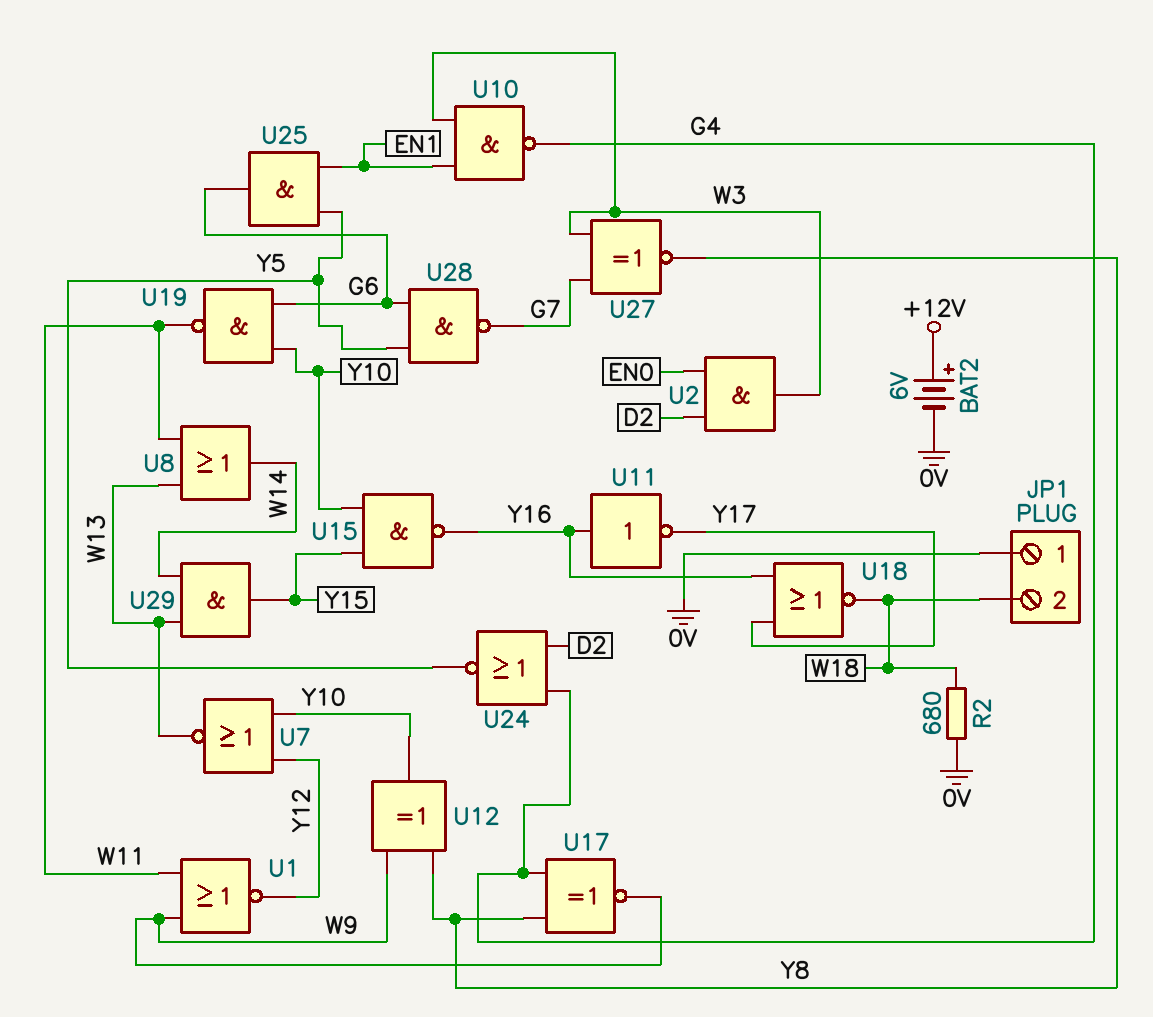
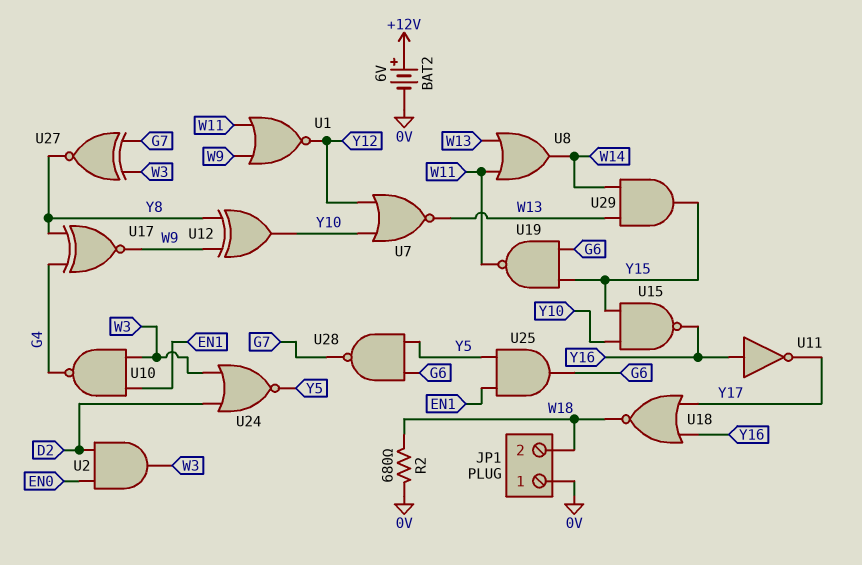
U19: NAND (in G6, in Y10, out W11) -> NAND (in G6, in Y15, out W11)
U24: NOR (in D2, in G4, out Y5) -> NOR (in D2, in W3, out Y5)

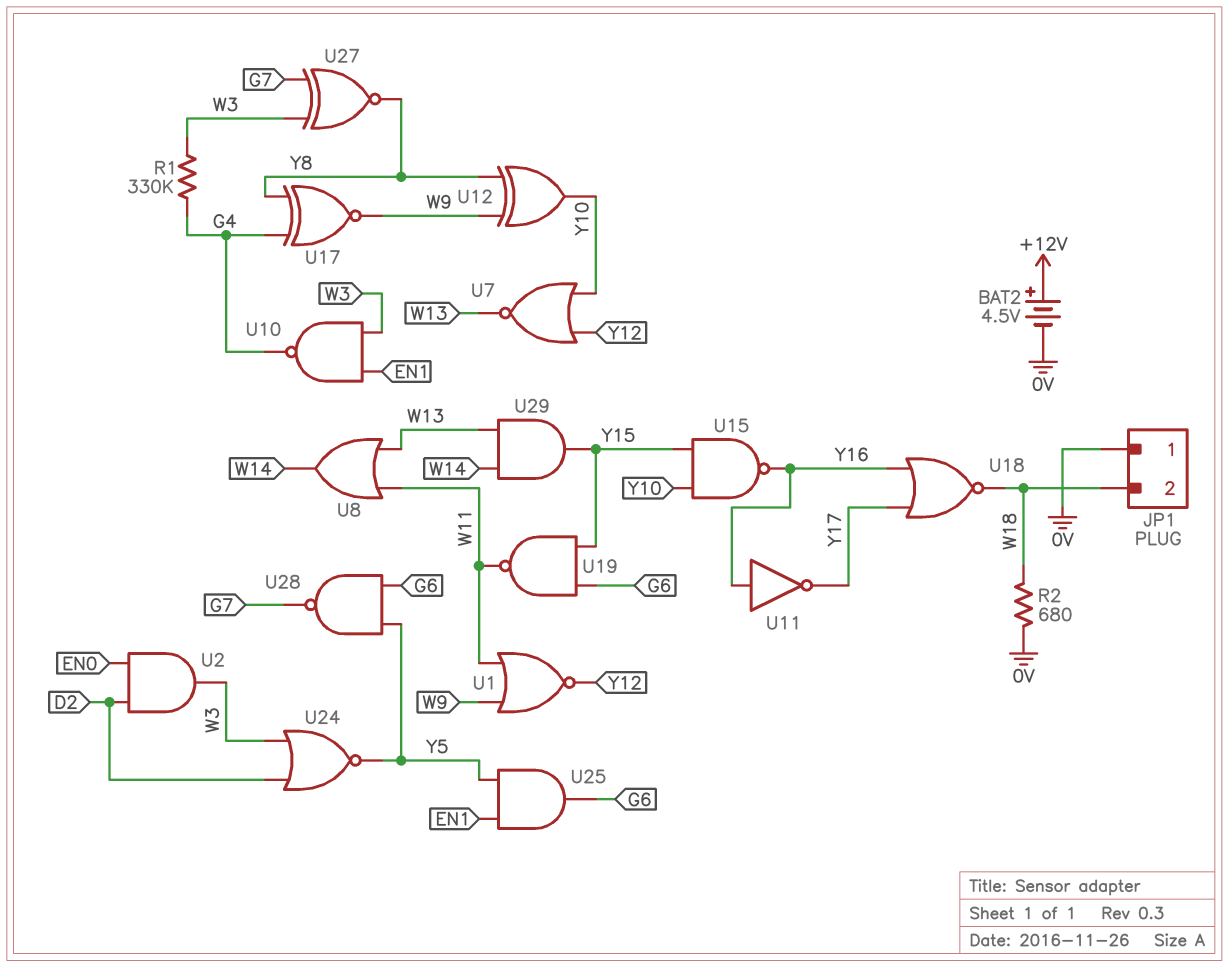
BAT2: 6V (plus +12V, minus 0V) -> 4.5V (plus +12V, minus 0V)
R1: none -> 330k (G4, W3)

